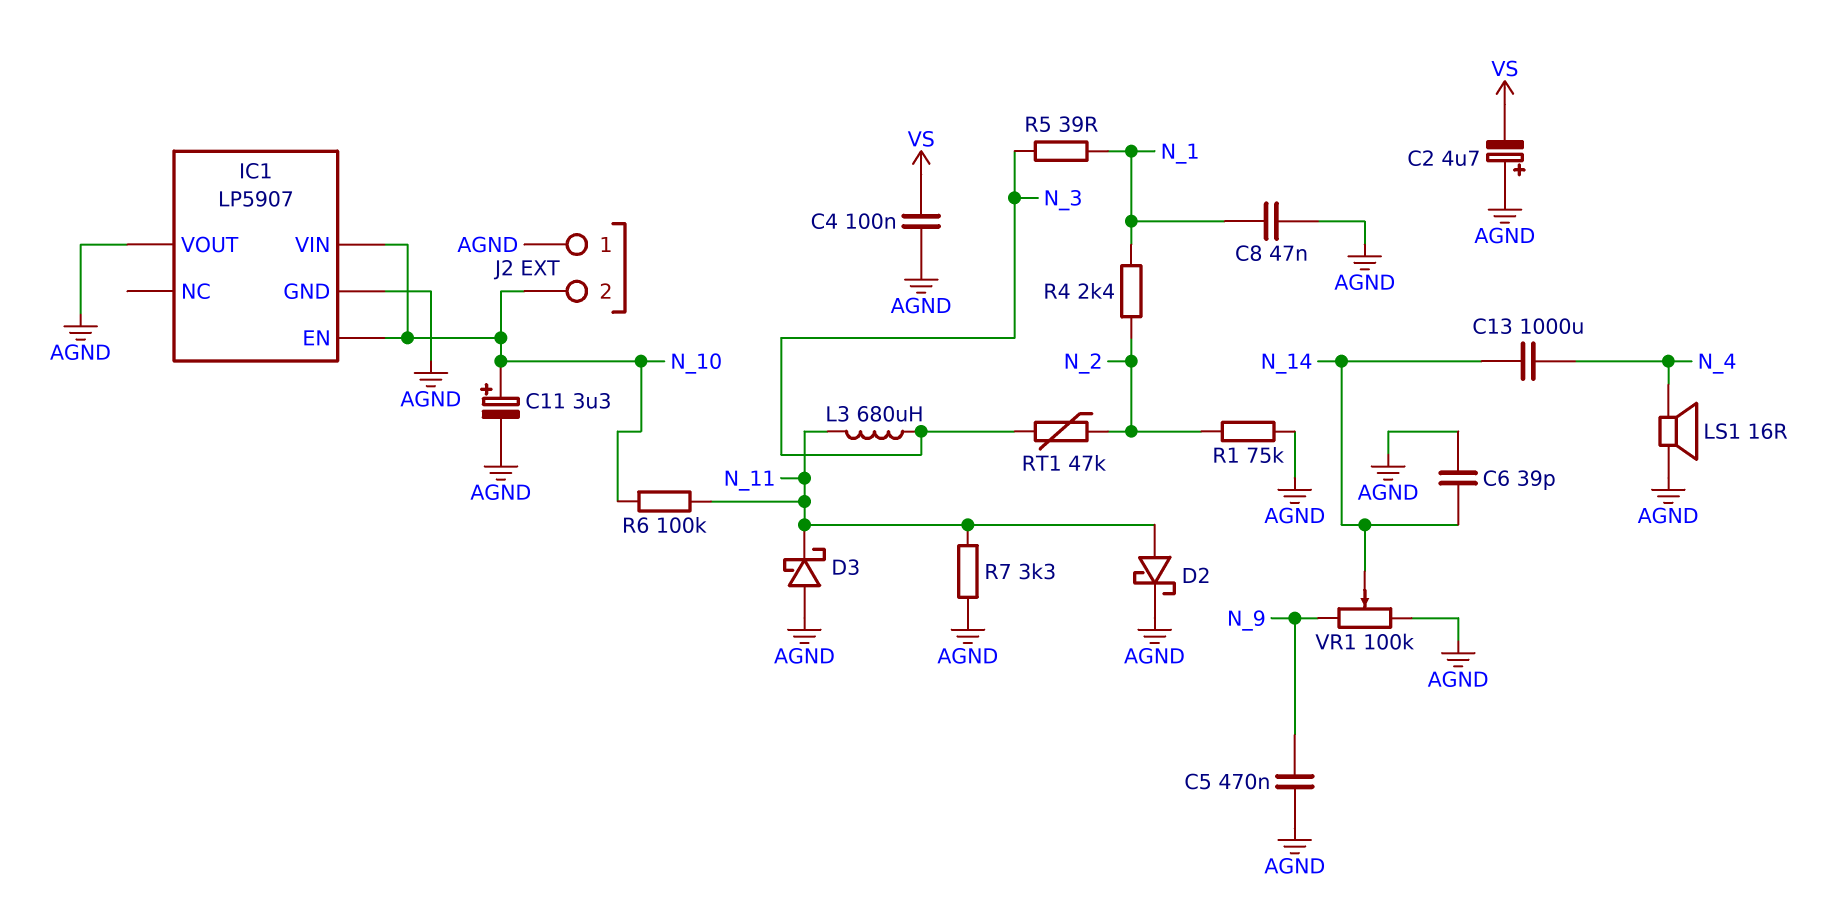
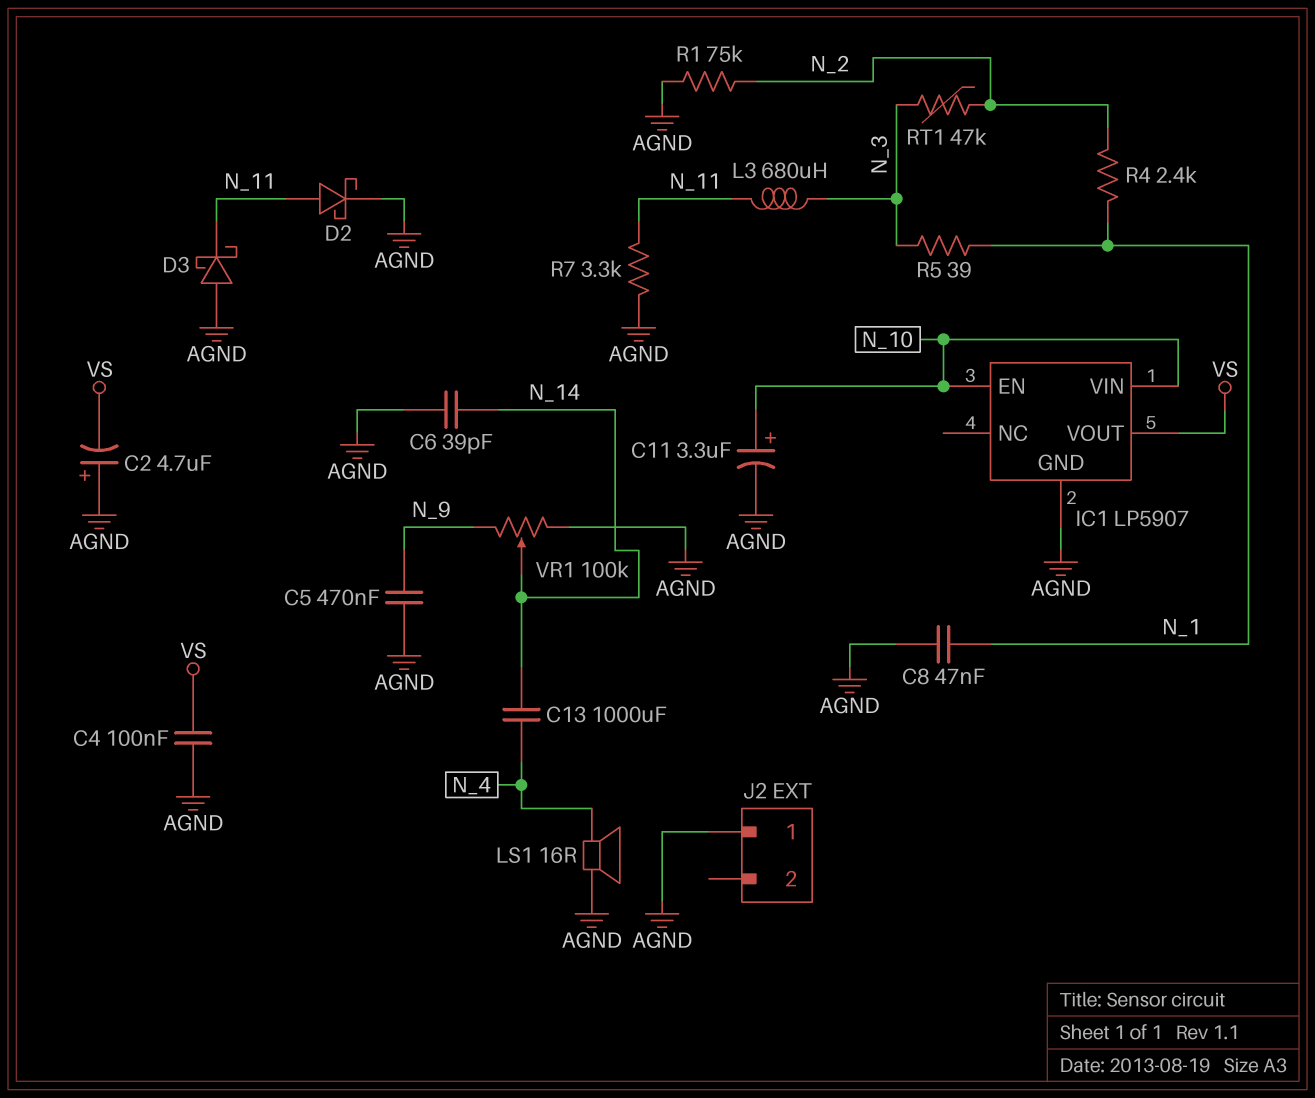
IC1 pin VOUT: AGND -> VS
J2 pin 2: N_10 -> none
R6: 100k (N_10, N_11) -> none

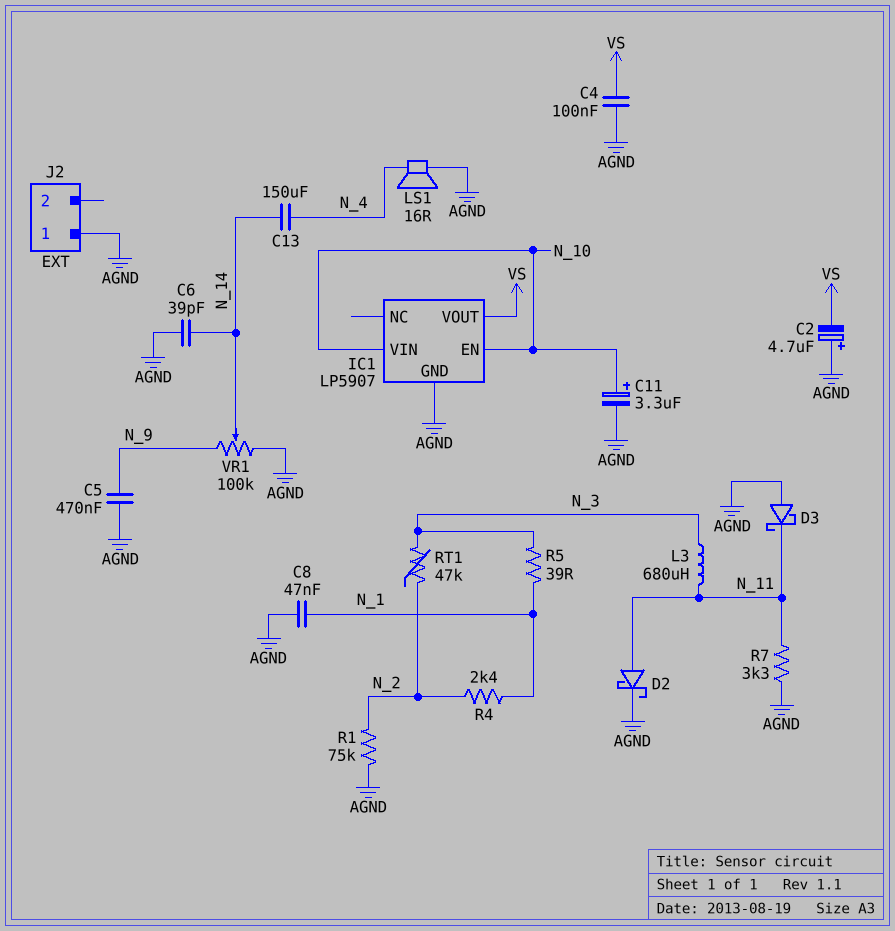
C13: 1000uF (N_4, N_14) -> 150uF (N_4, N_14)

